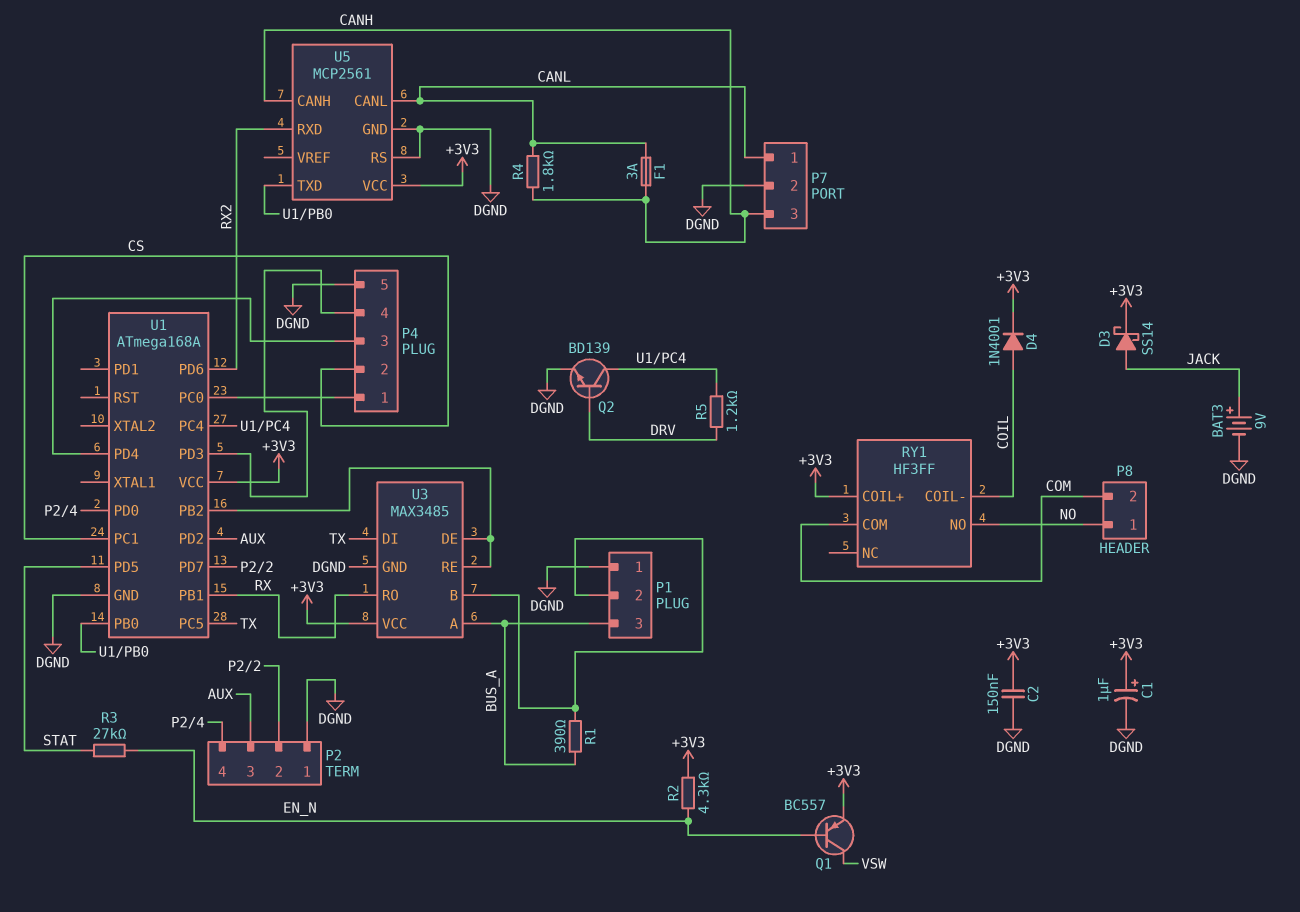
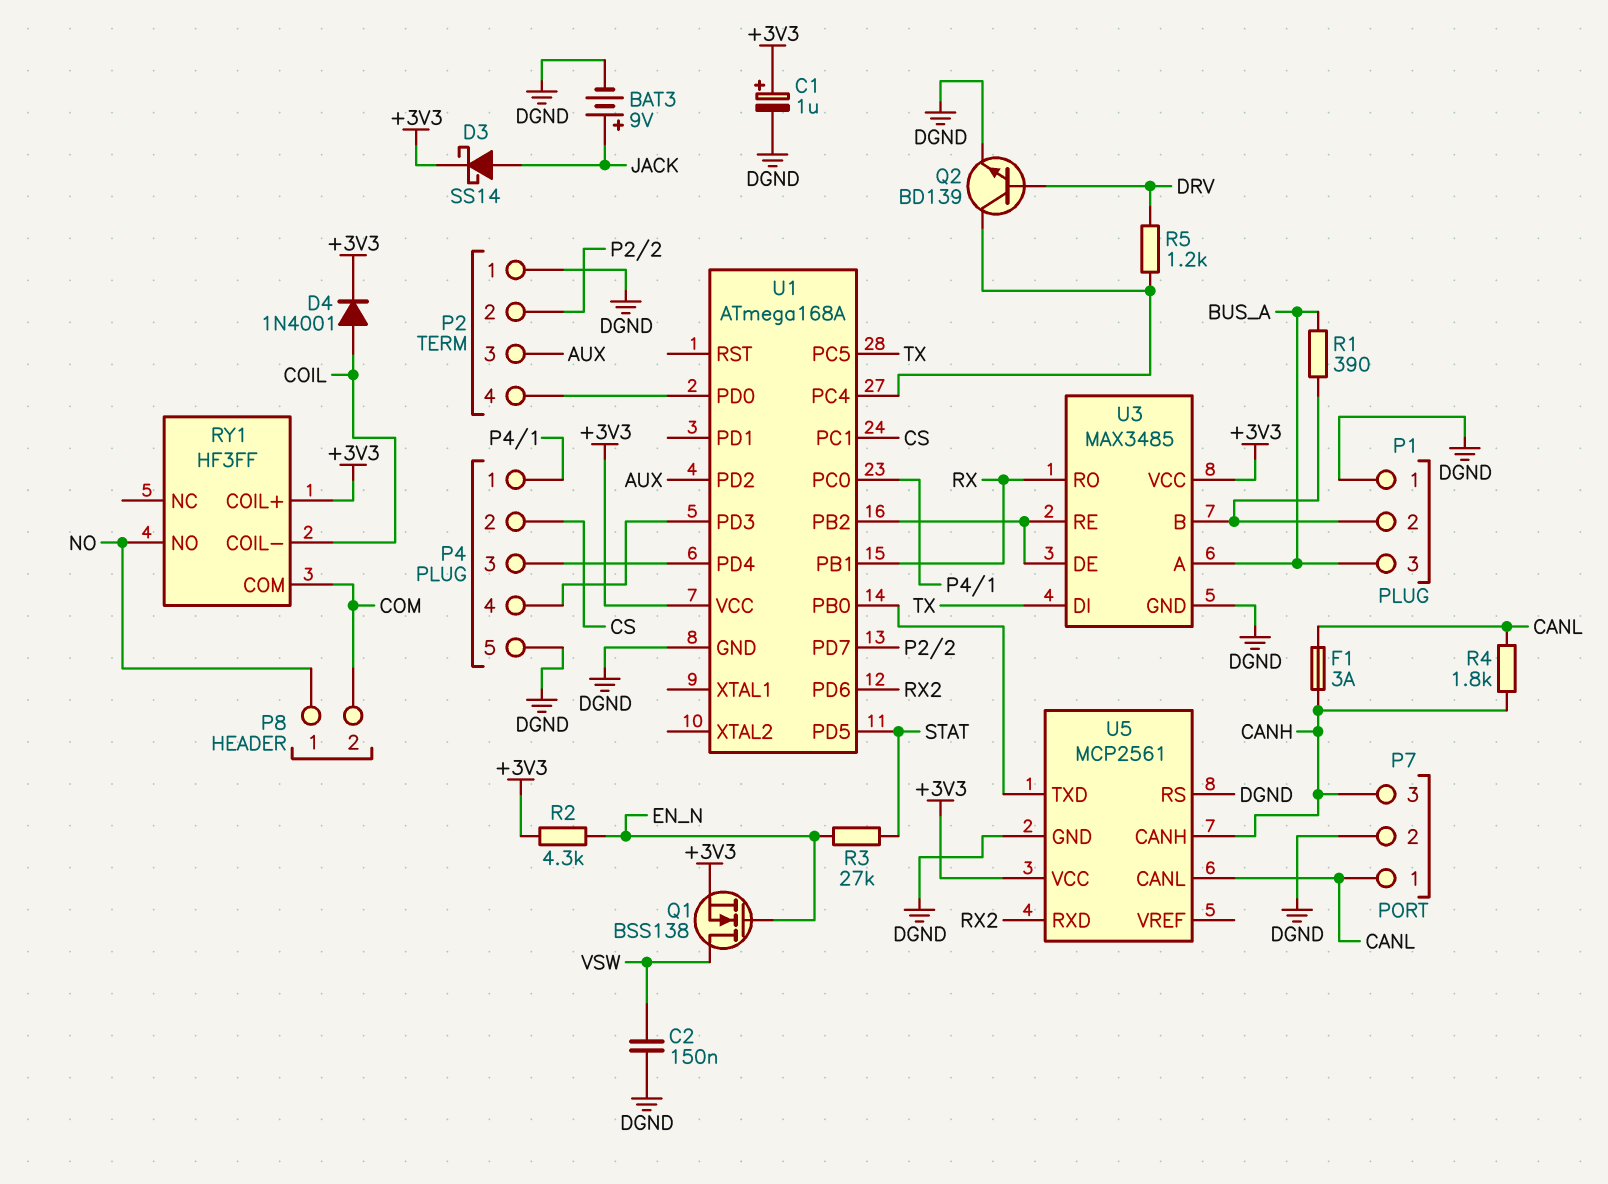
C2: 150nF (+3V3, DGND) -> 150nF (DGND, VSW)
Q1: PNP BC557 (B EN_N, C VSW, E +3V3) -> NMOS BSS138 (G EN_N, D VSW, S +3V3)

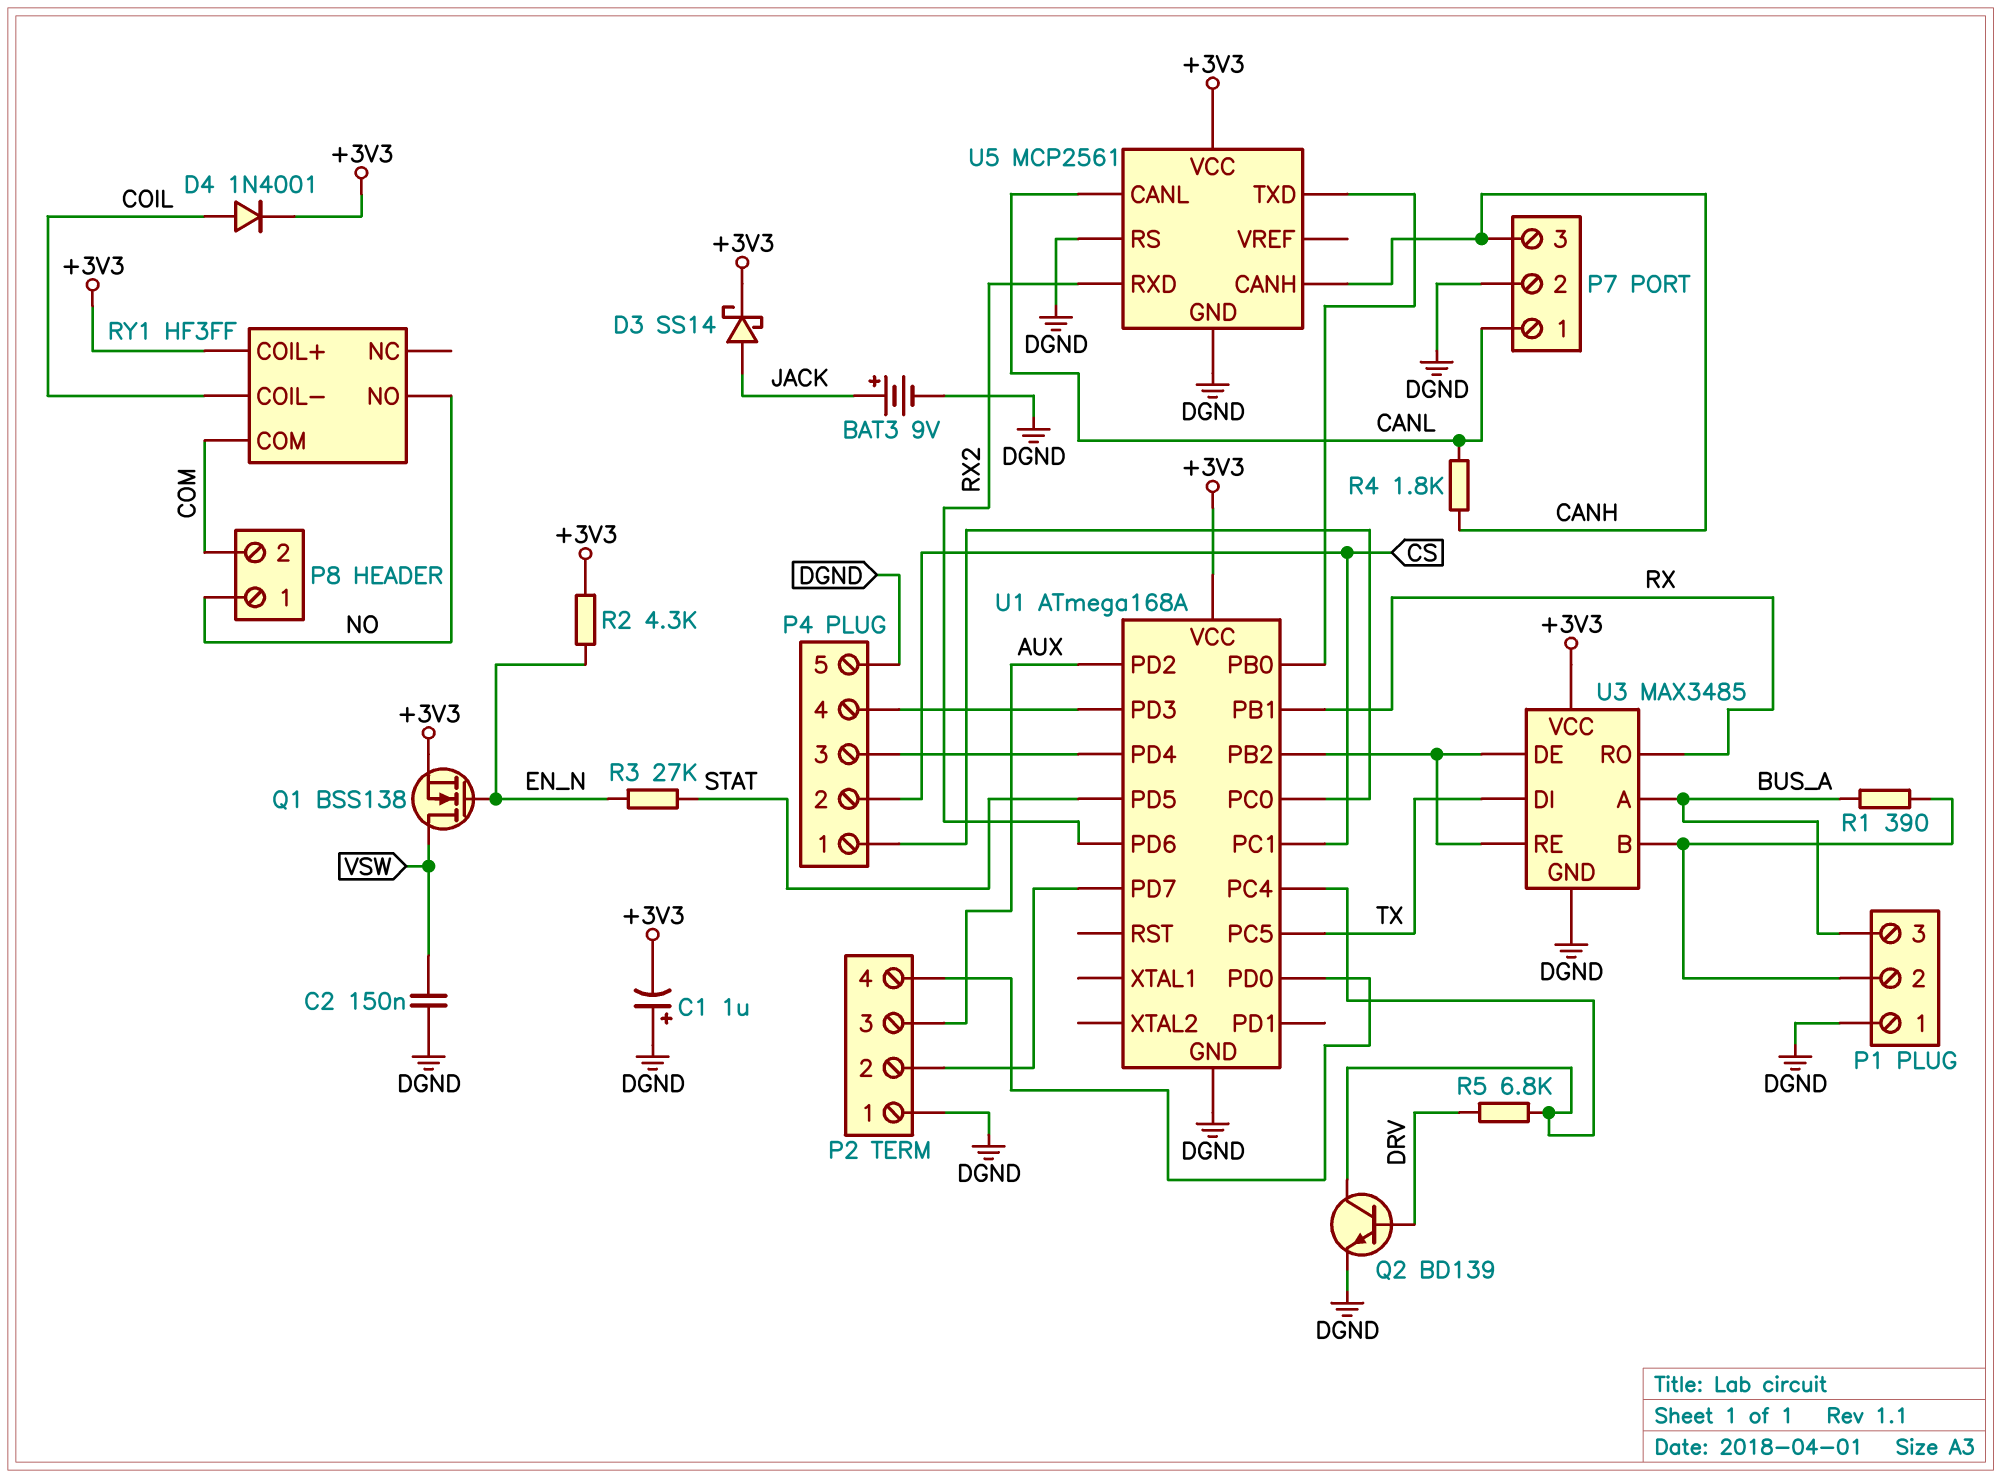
C1: 1uF (plus +3V3, minus DGND) -> 1uF (plus DGND, minus +3V3)
F1: 3A (CANH, CANL) -> none
R5: 1.2k (DRV, U1/PC4) -> 6.8k (DRV, U1/PC4)

